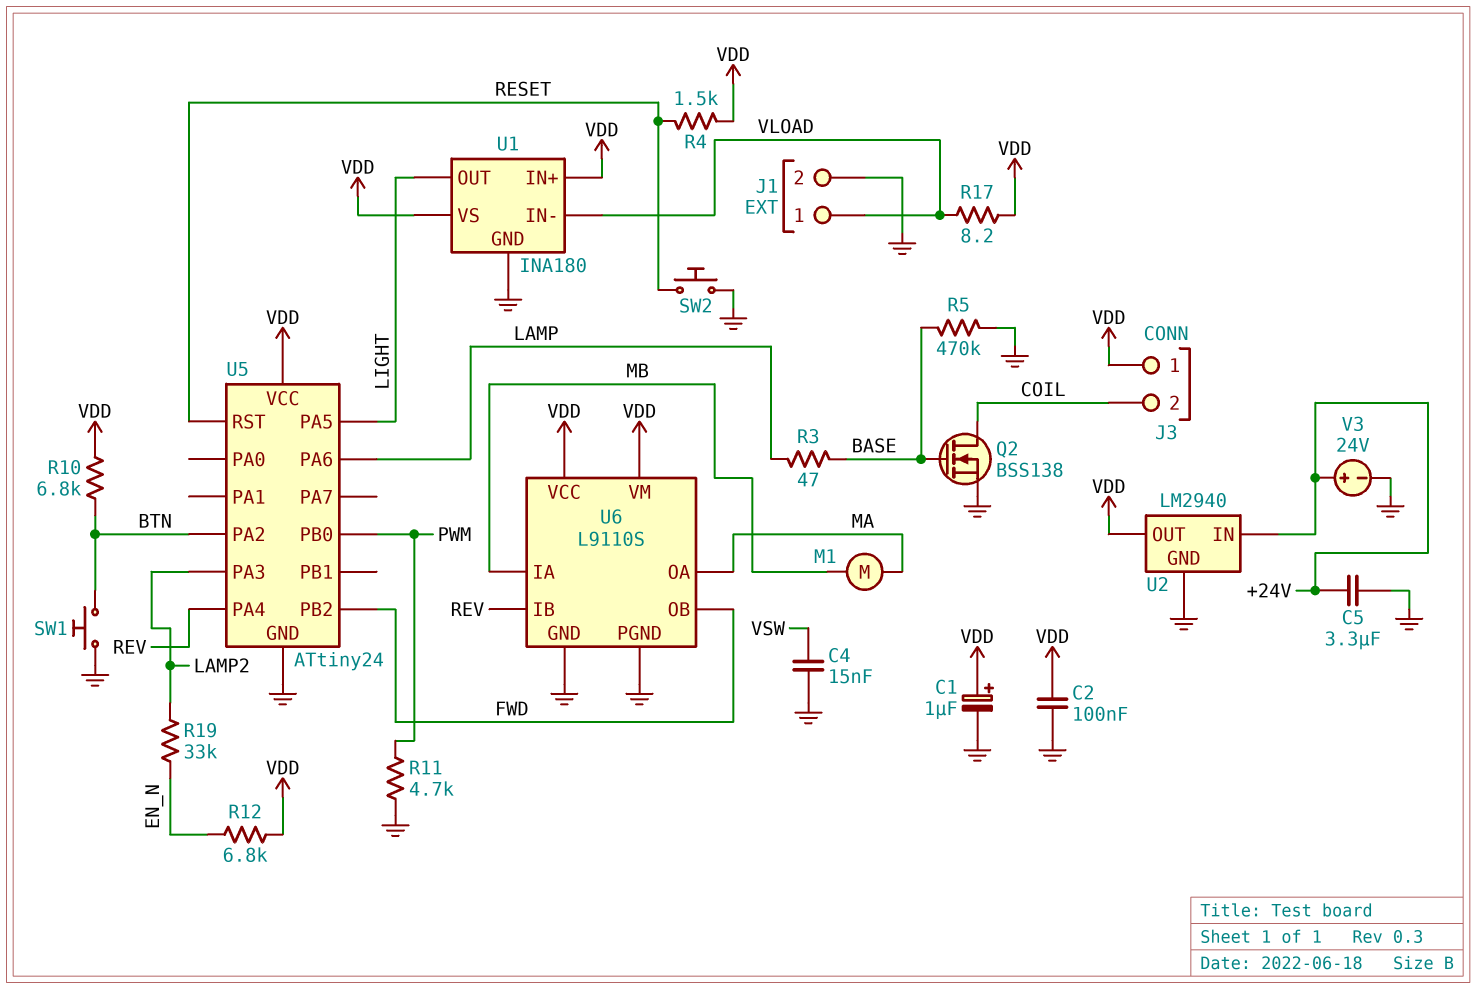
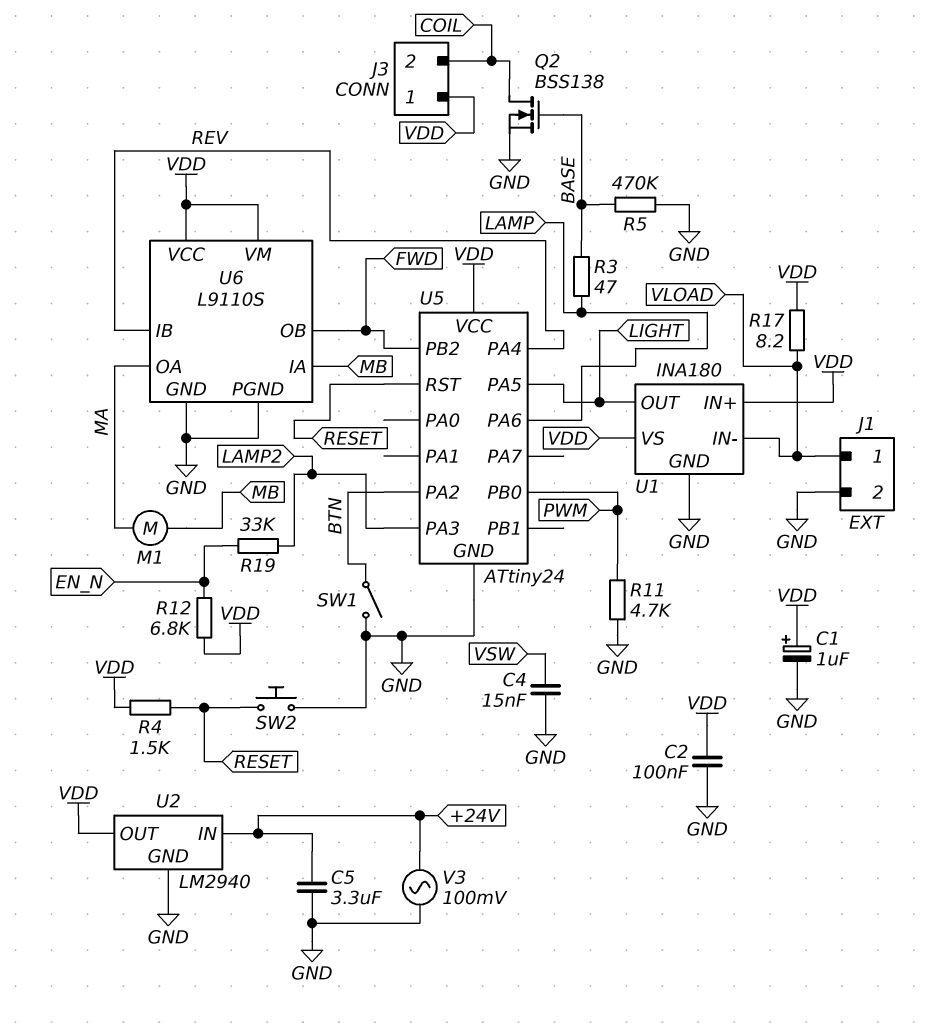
R10: 6.8k (BTN, VDD) -> none
SW1: button (BTN, GND) -> switch (BTN, GND)
V3: 24V (plus +24V, minus GND) -> AC 100mV (+24V, GND)

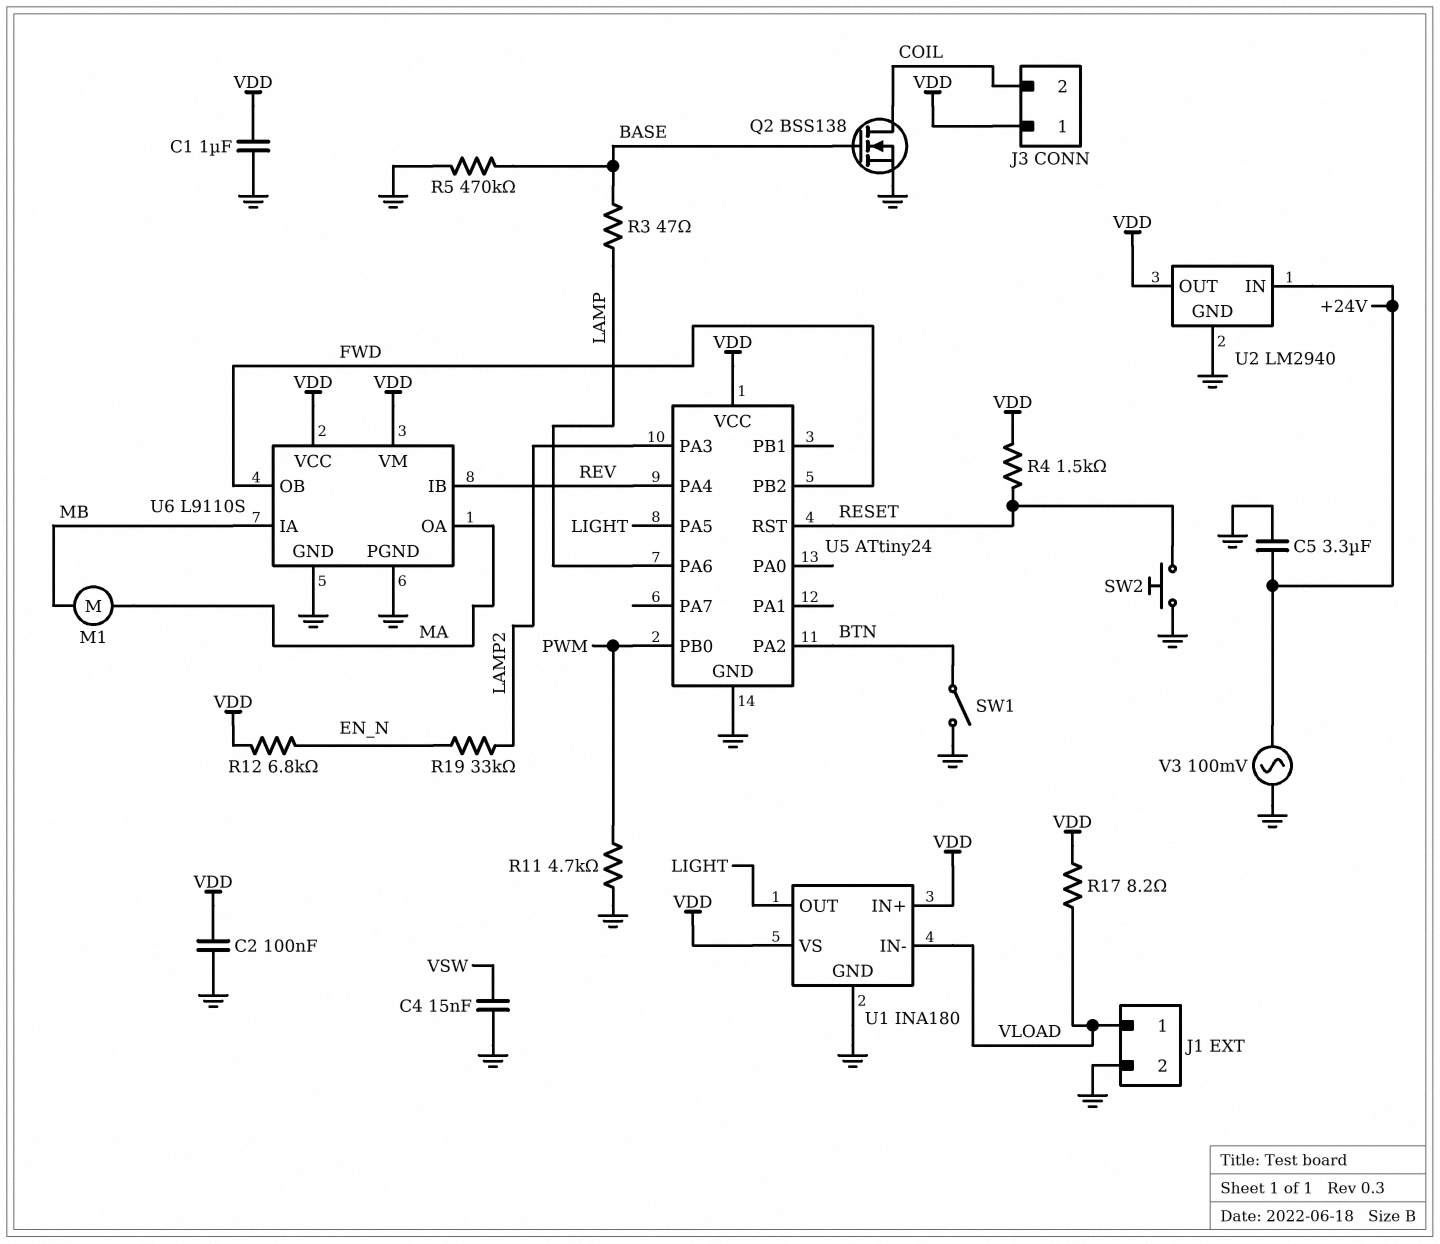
C1: 1uF (plus VDD, minus GND) -> 1uF (GND, VDD)

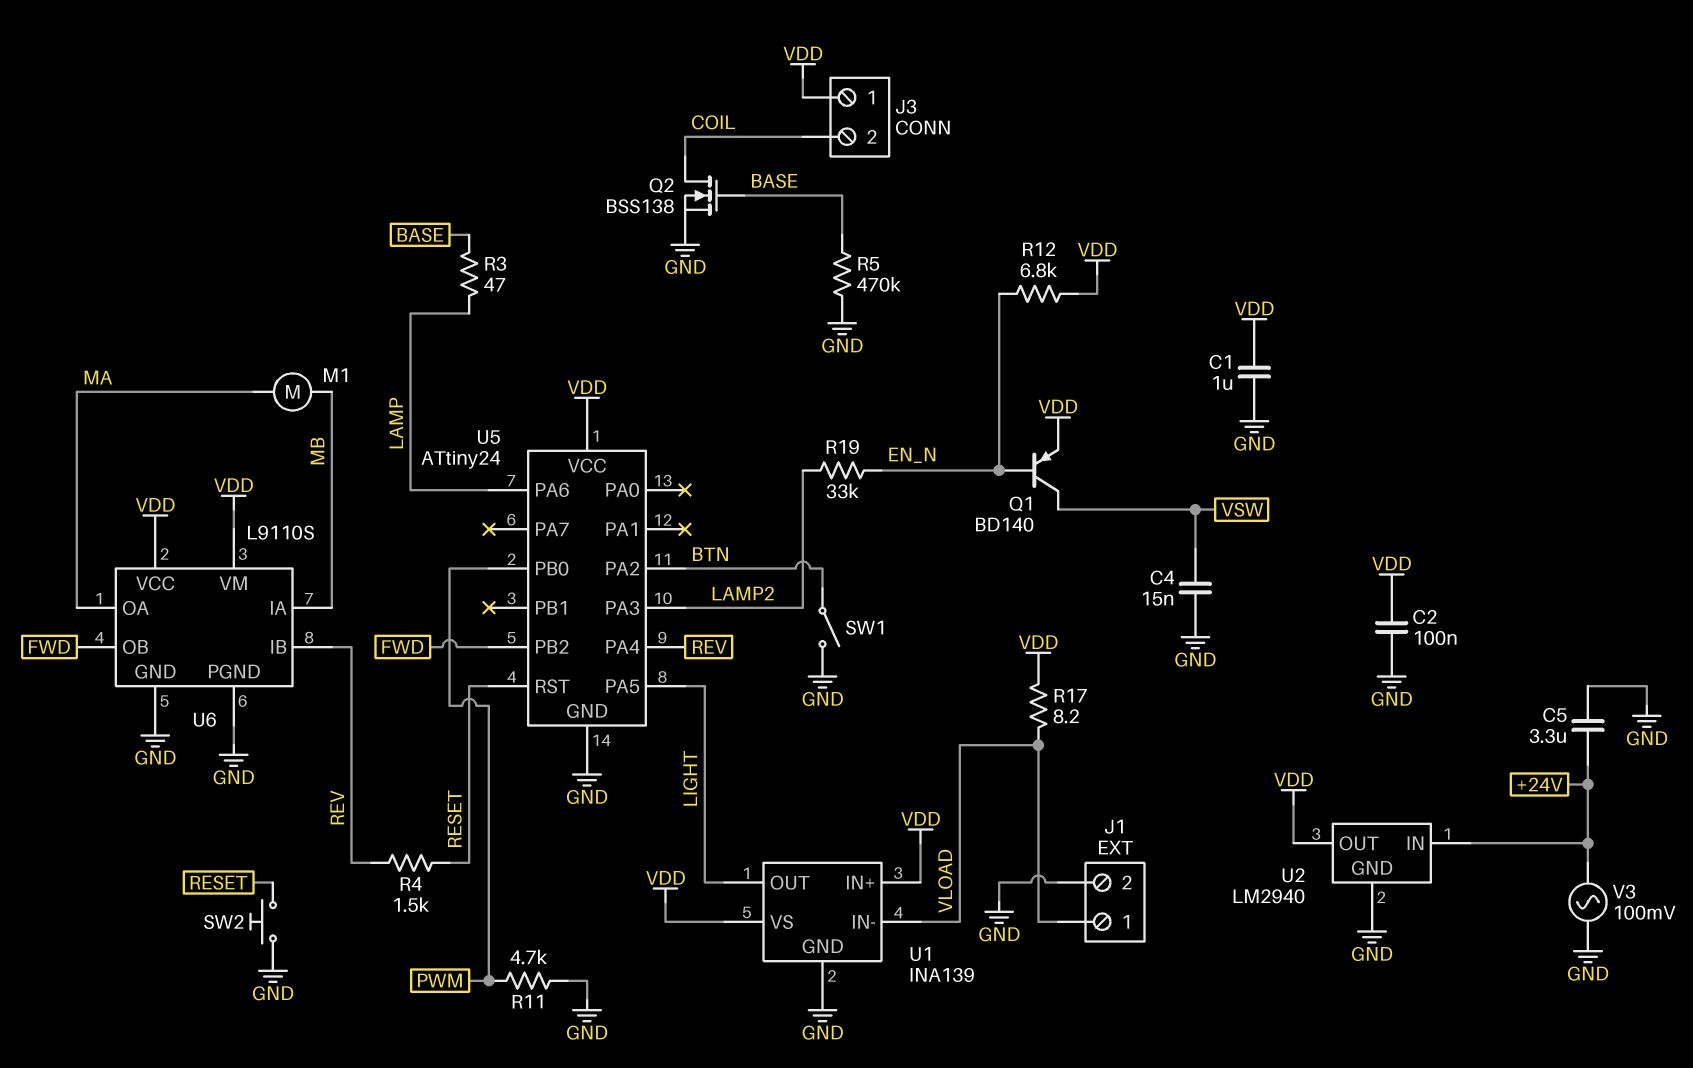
Q1: none -> PNP BD140 (B EN_N, C VSW, E VDD)
R4: 1.5k (RESET, VDD) -> 1.5k (RESET, REV)
U1: INA180 -> INA139

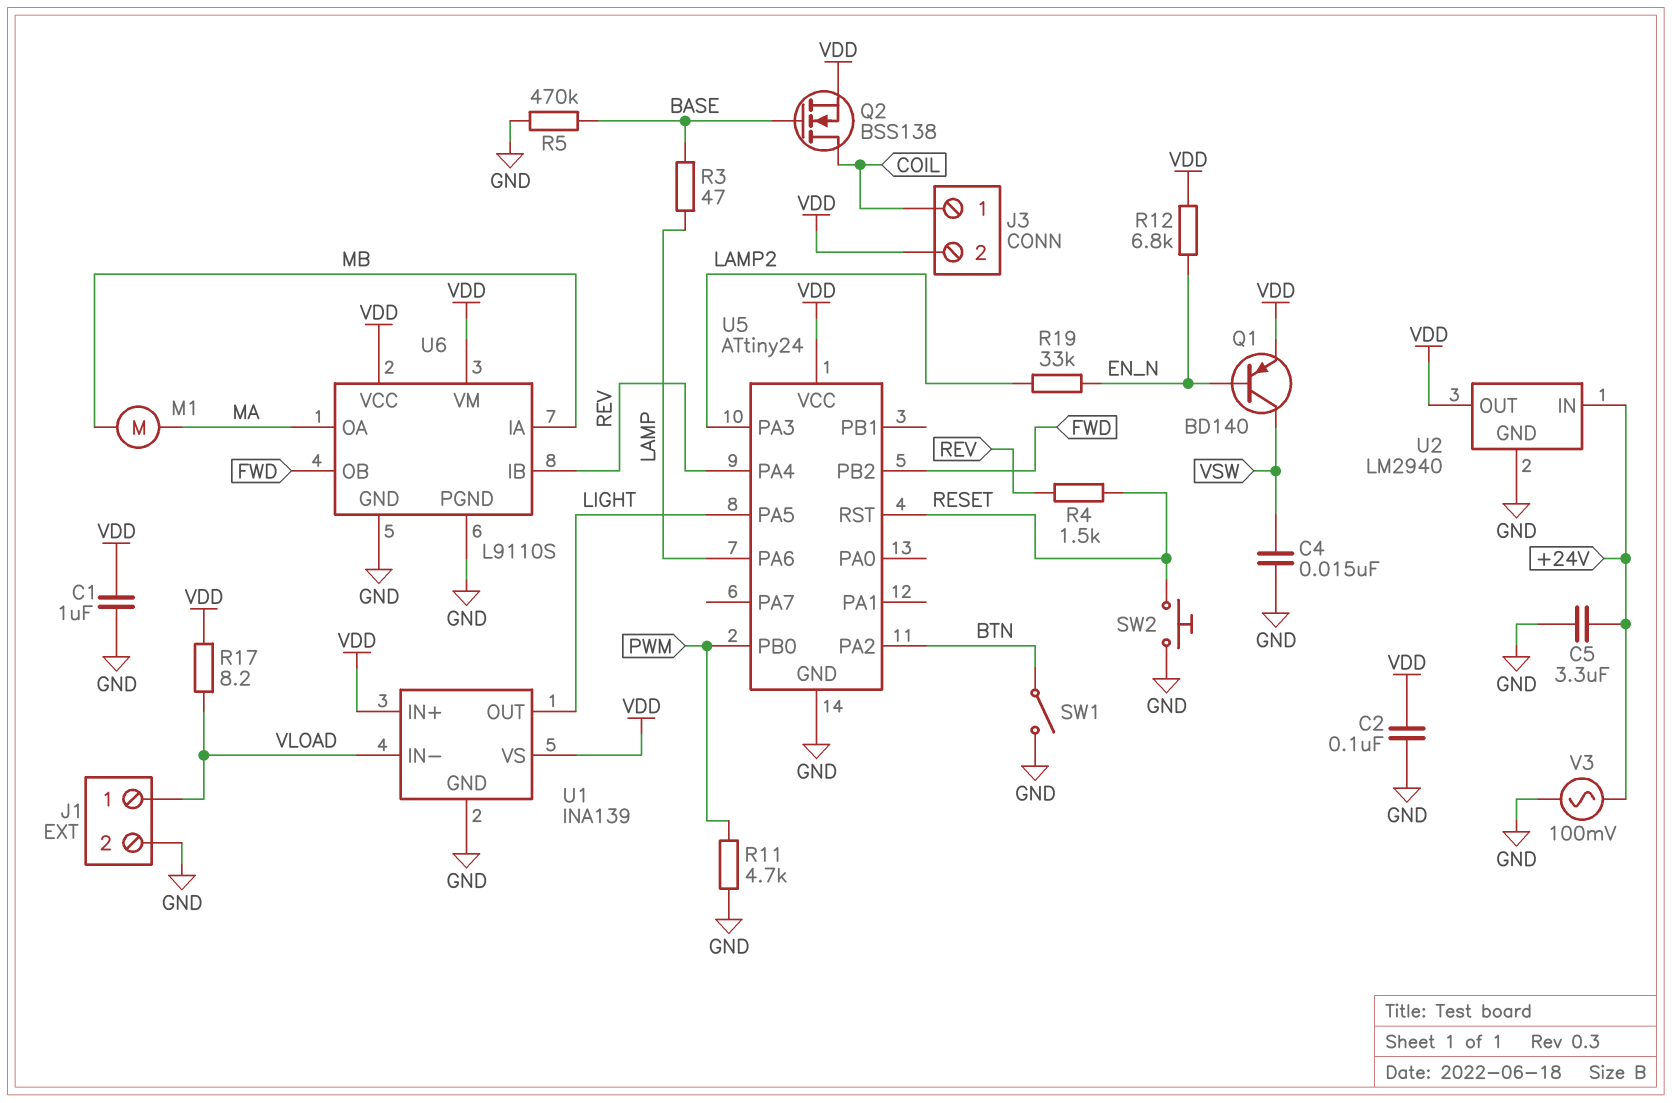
J3 pin 1: VDD -> COIL
J3 pin 2: COIL -> VDD
Q2: NMOS BSS138 (G BASE, D COIL, S GND) -> NMOS BSS138 (G BASE, D COIL, S VDD)

